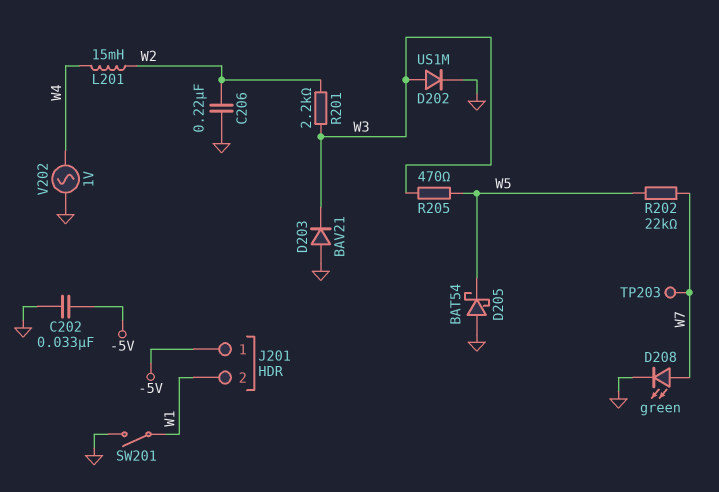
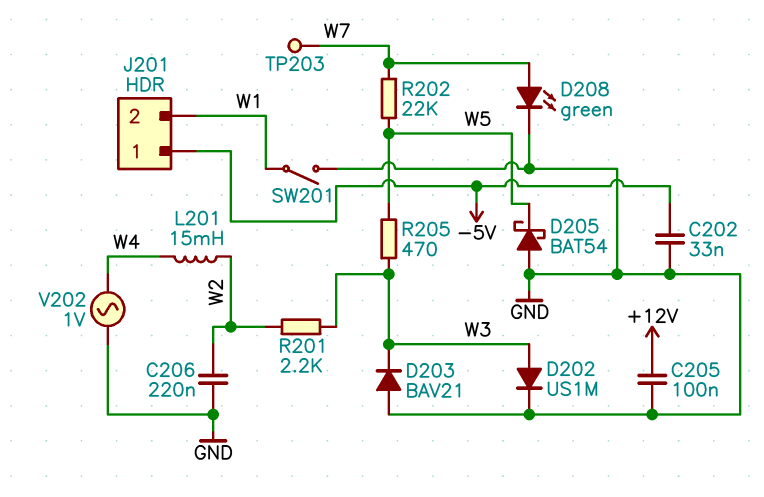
C205: none -> 100nF (+12V, GND)

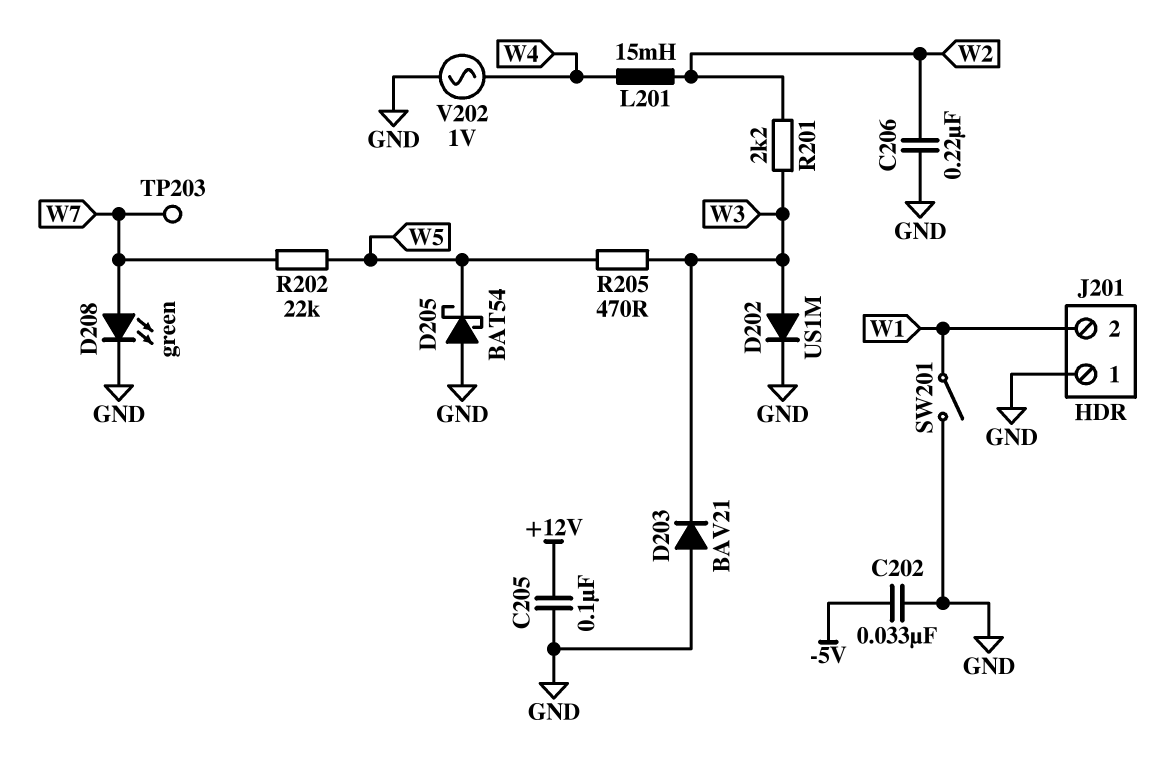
J201 pin 1: -5V -> GND

